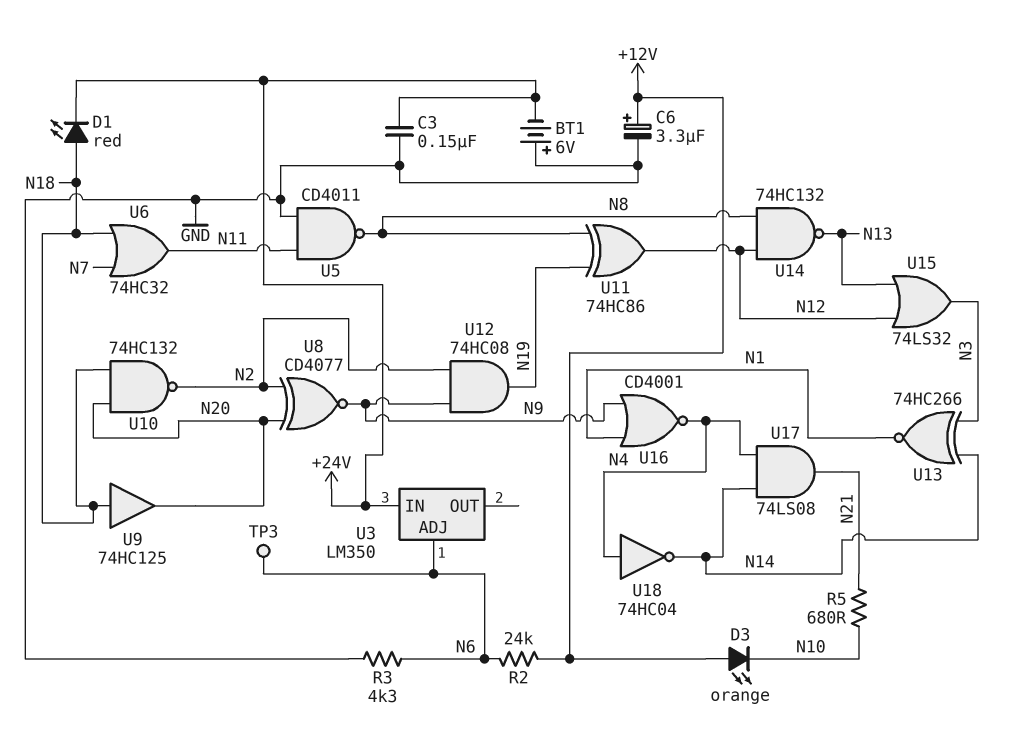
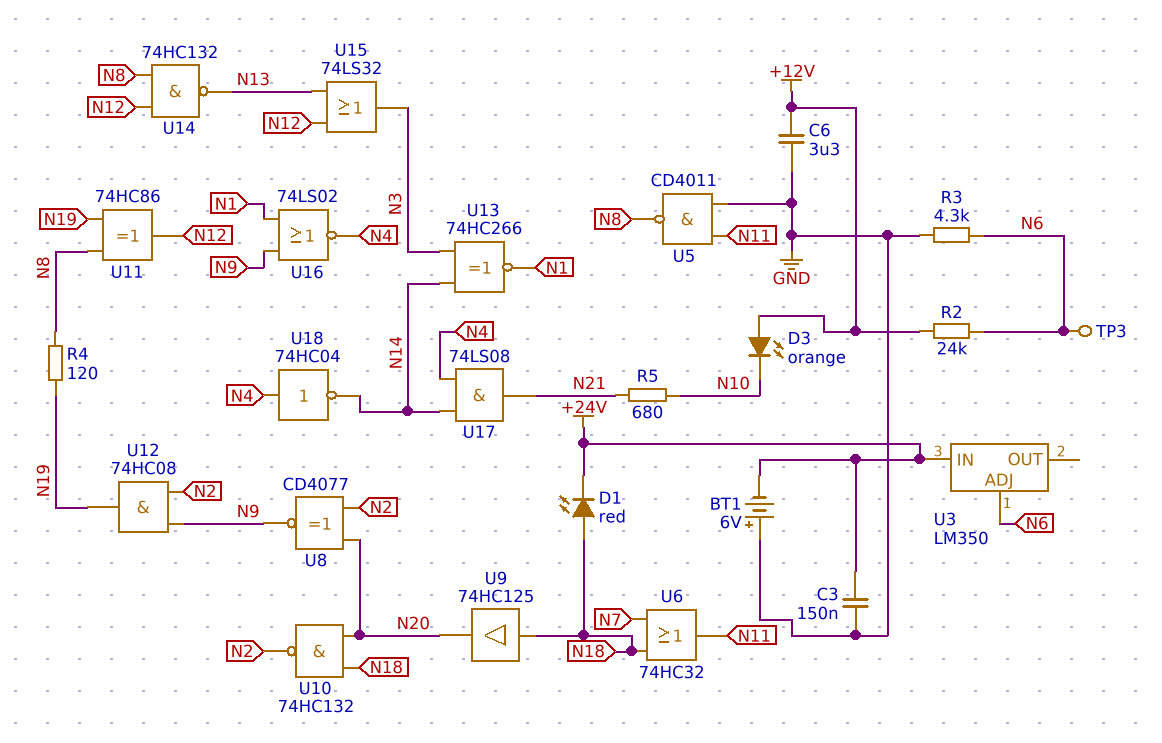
C6: 3.3uF (plus +12V, minus GND) -> 3.3uF (+12V, GND)
R4: none -> 120 (N8, N19)
U16: NOR CD4001 (in N1, in N9, out N4) -> NOR 74LS02 (in N1, in N9, out N4)

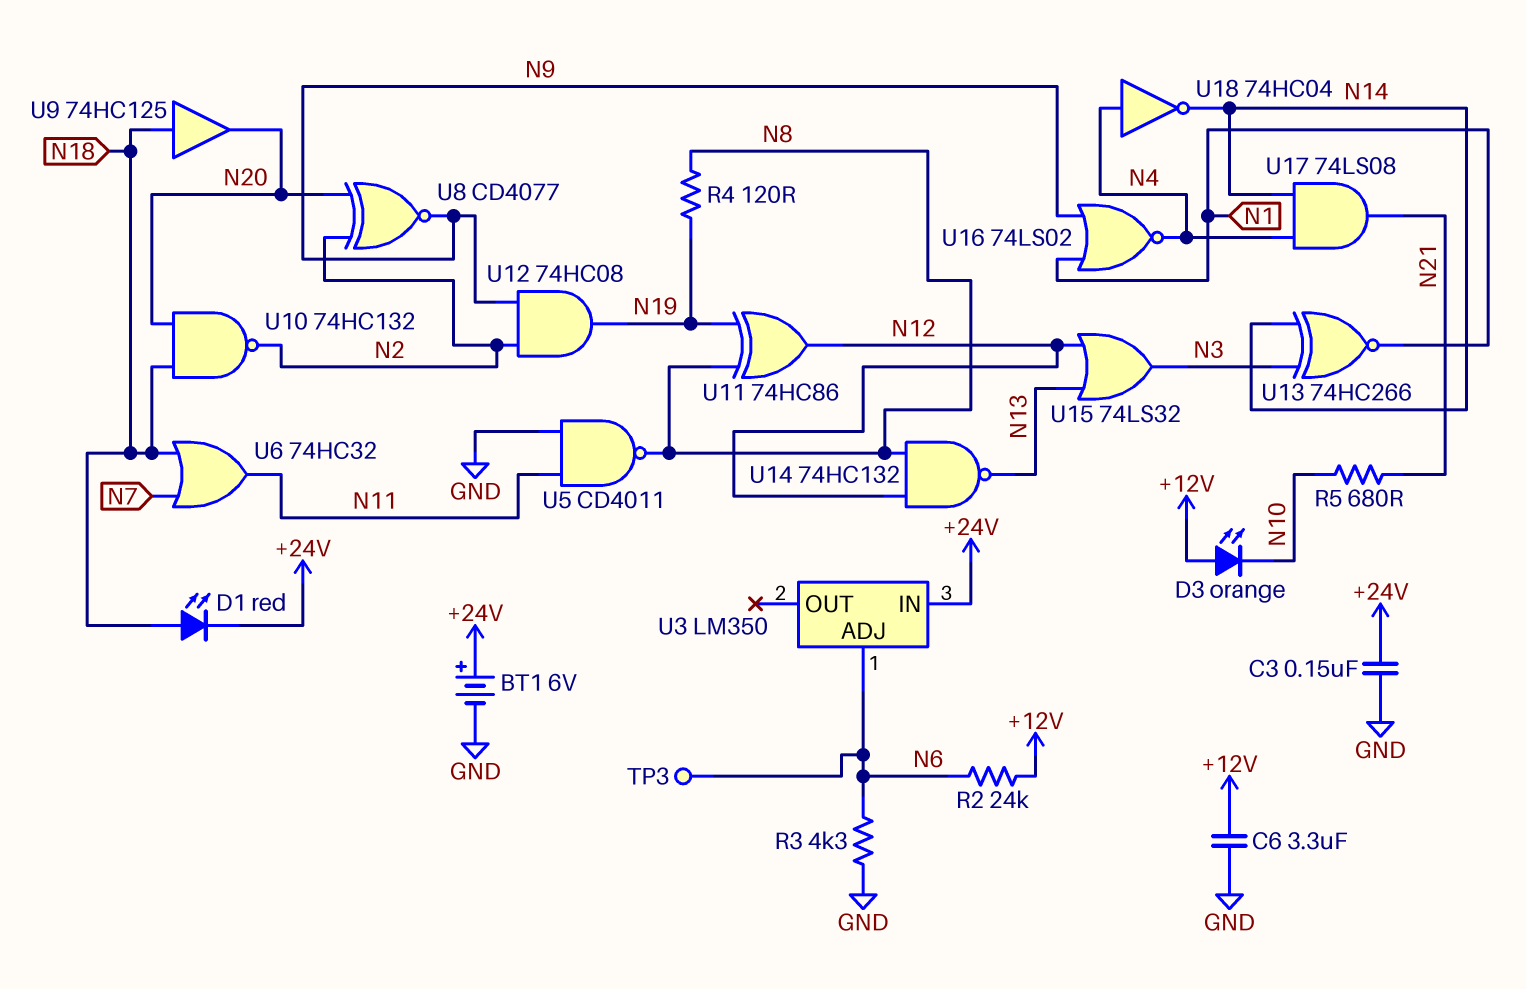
BT1: 6V (plus GND, minus +24V) -> 6V (plus +24V, minus GND)

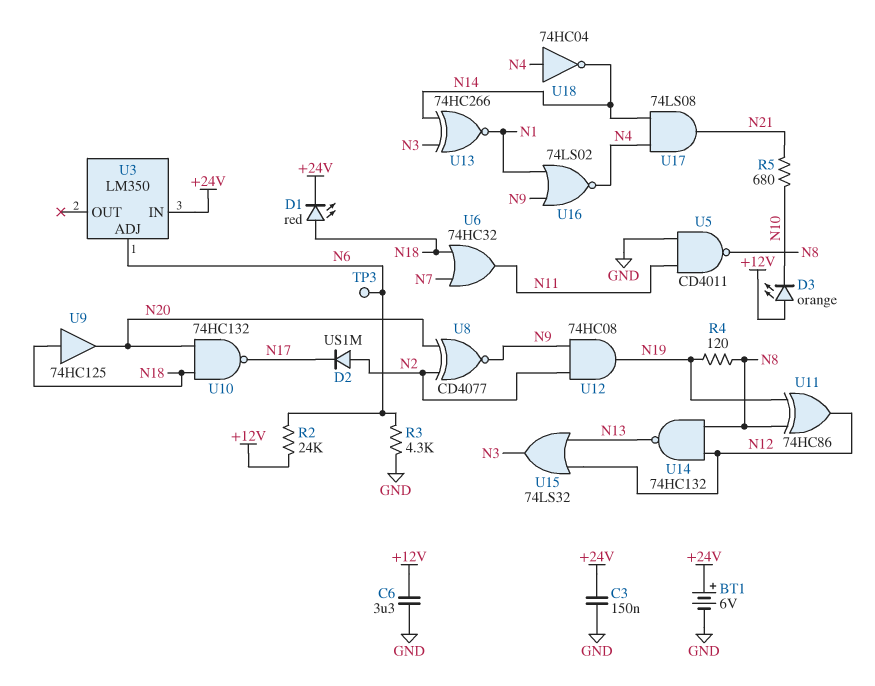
D2: none -> diode US1M (A N2, K N17)
U10: NAND 74HC132 (in N18, in N20, out N2) -> NAND 74HC132 (in N18, in N20, out N17)

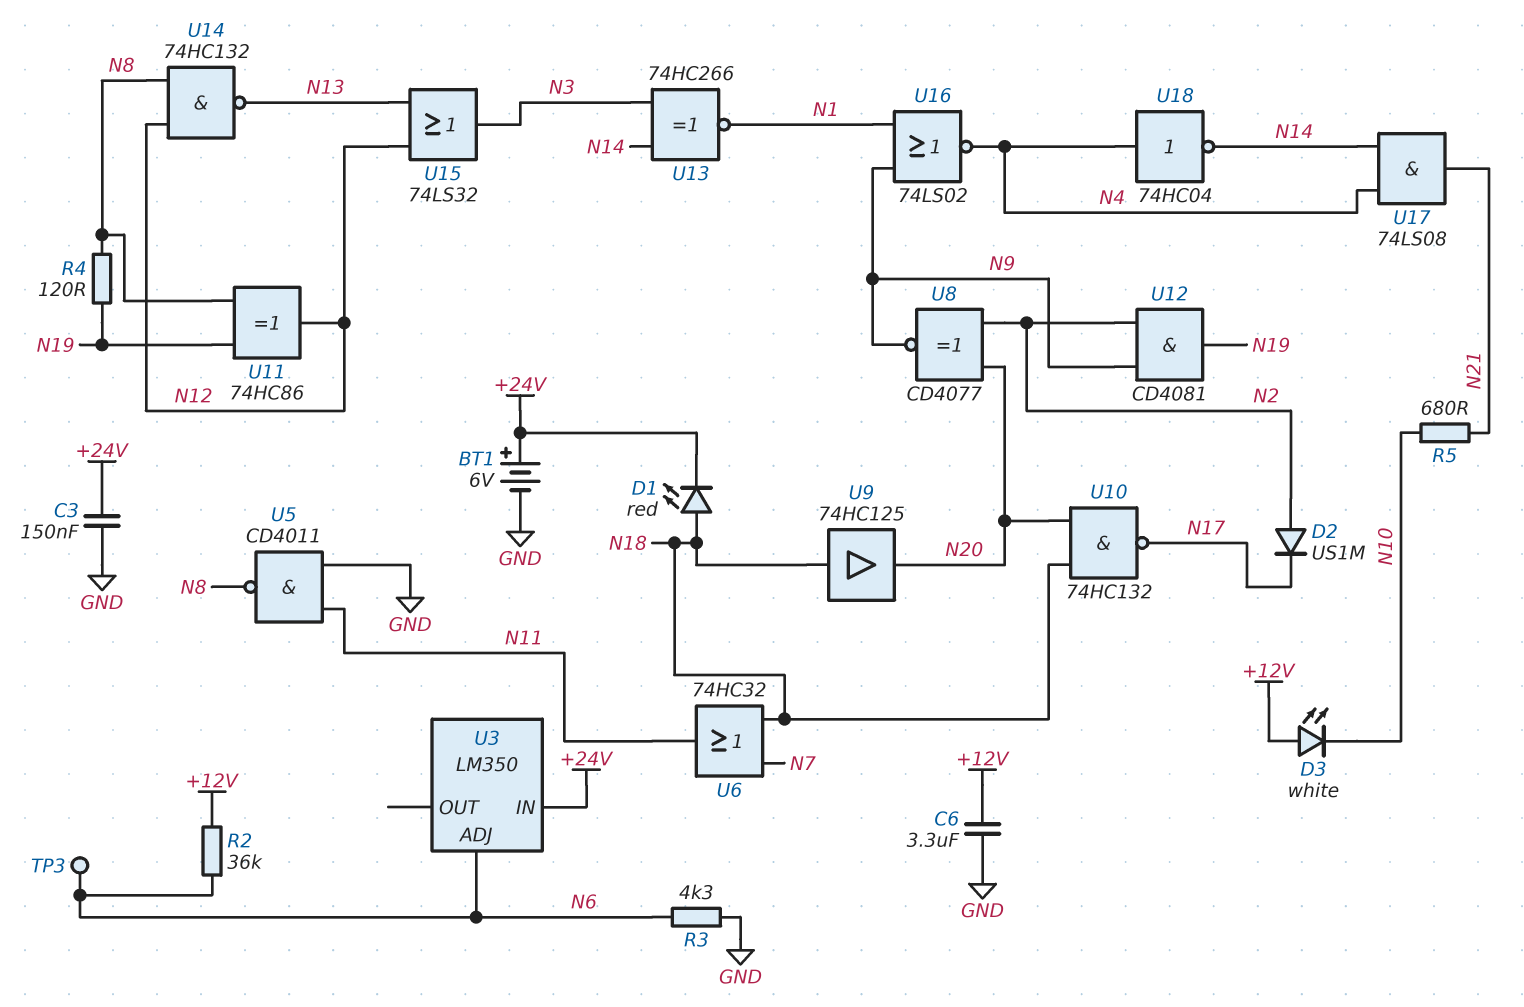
D3: LED orange (A +12V, K N10) -> LED white (A +12V, K N10)
R2: 24k (+12V, N6) -> 36k (+12V, N6)
U12: AND 74HC08 (in N2, in N9, out N19) -> AND CD4081 (in N2, in N9, out N19)

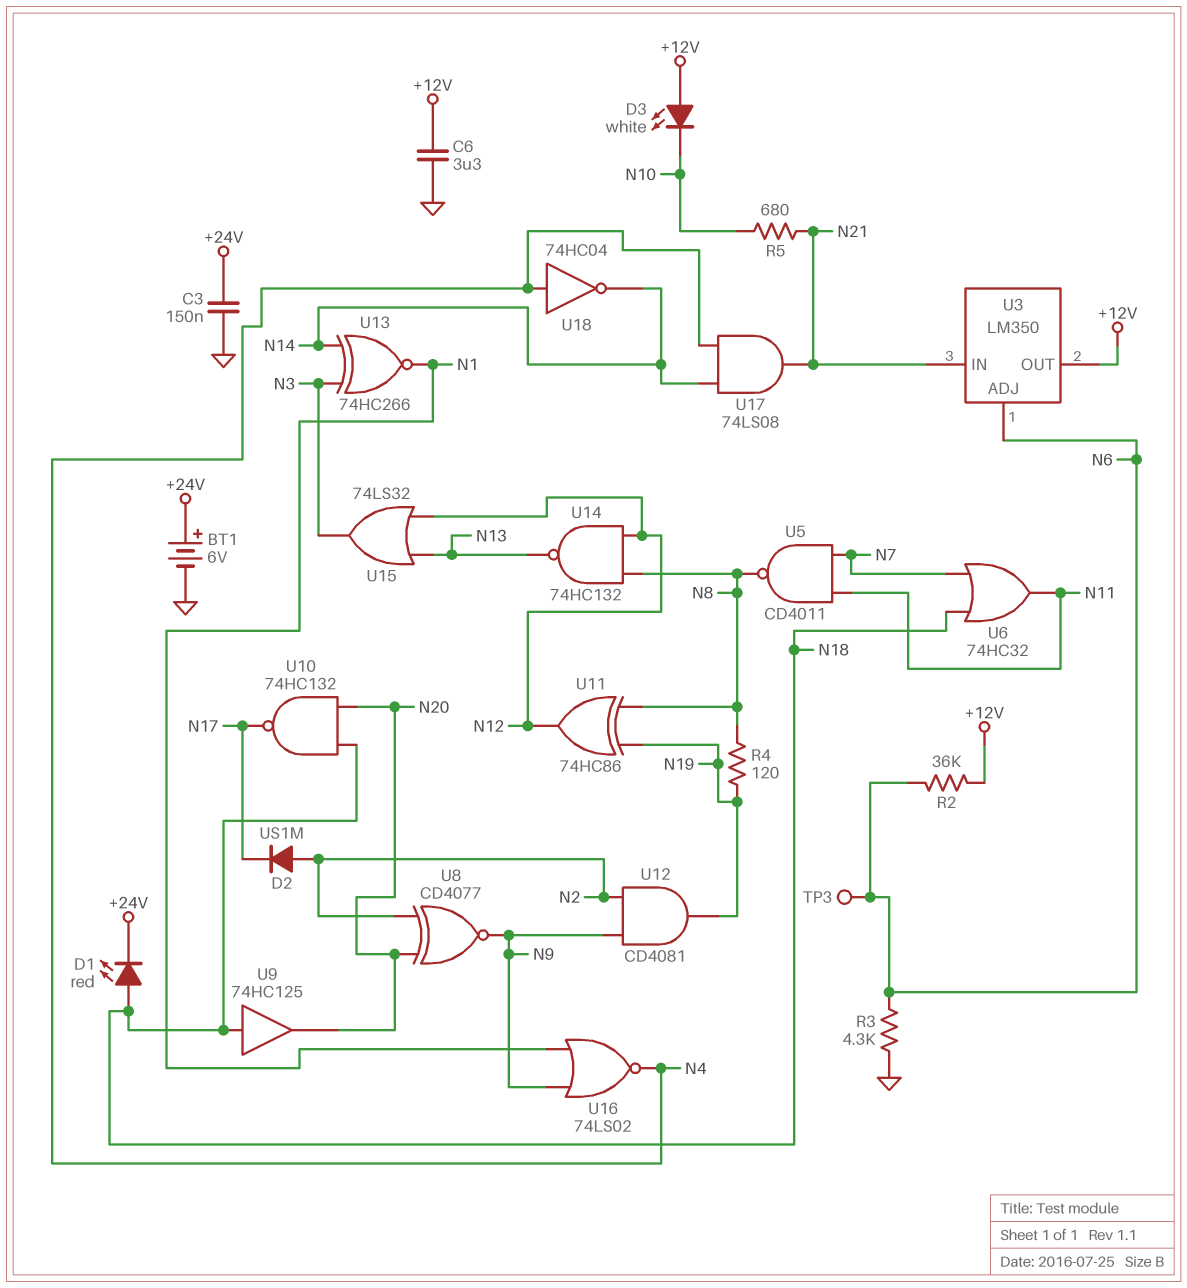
U3 pin IN: +24V -> N21
U3 pin OUT: none -> +12V
U5: NAND CD4011 (in GND, in N11, out N8) -> NAND CD4011 (in N7, in N11, out N8)

